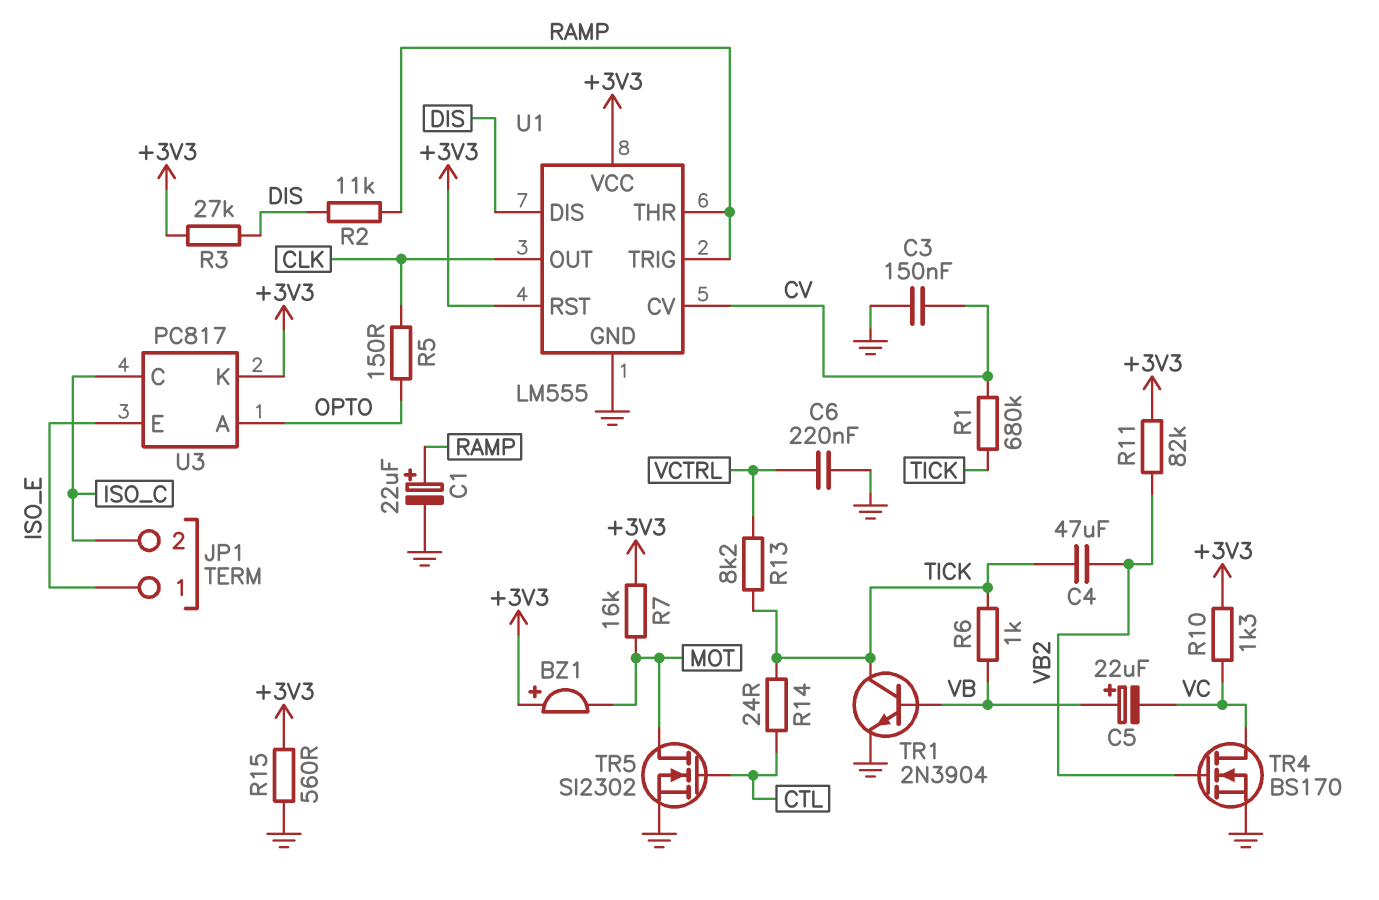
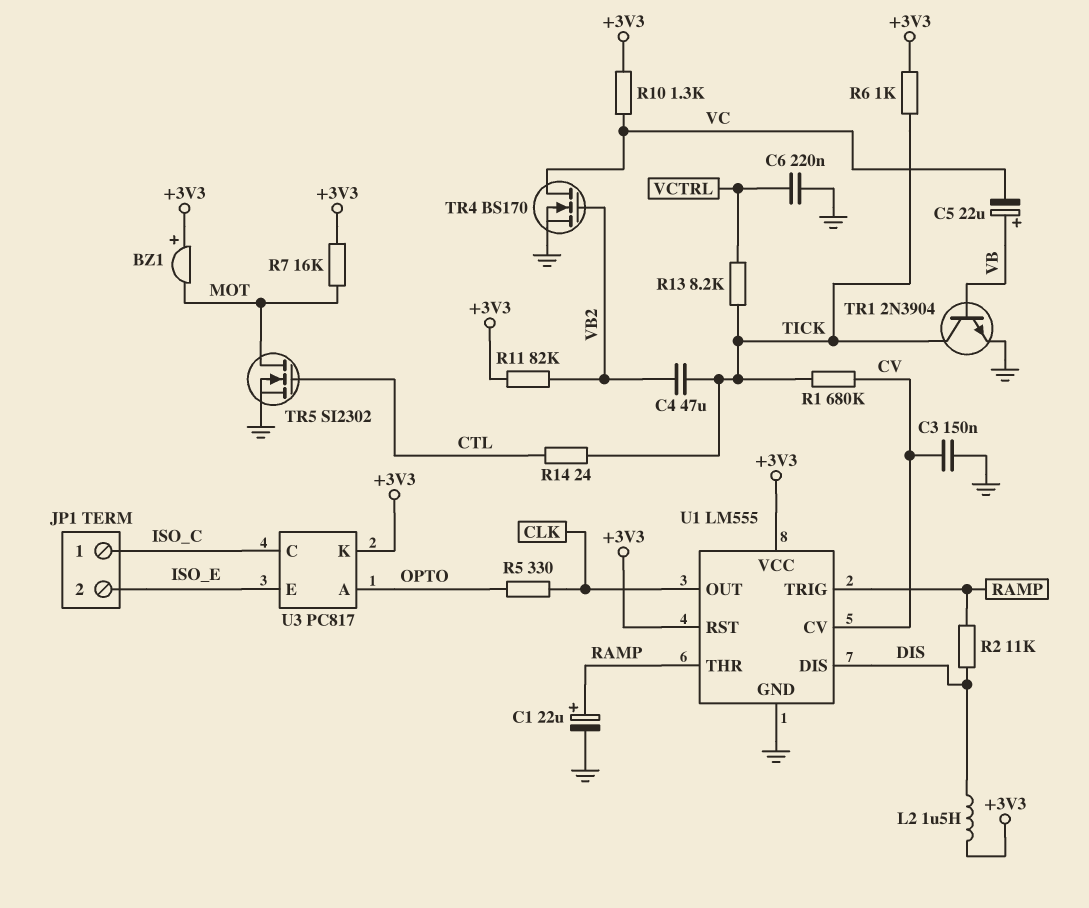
JP1 pin 1: ISO_E -> ISO_C
JP1 pin 2: ISO_C -> ISO_E
L2: none -> 1.5uH (+3V3, DIS)
R3: 27k (+3V3, DIS) -> none
R5: 150 (CLK, OPTO) -> 330 (CLK, OPTO)
R6: 1k (TICK, VB) -> 1k (+3V3, TICK)
R15: 560 (+3V3, GND) -> none

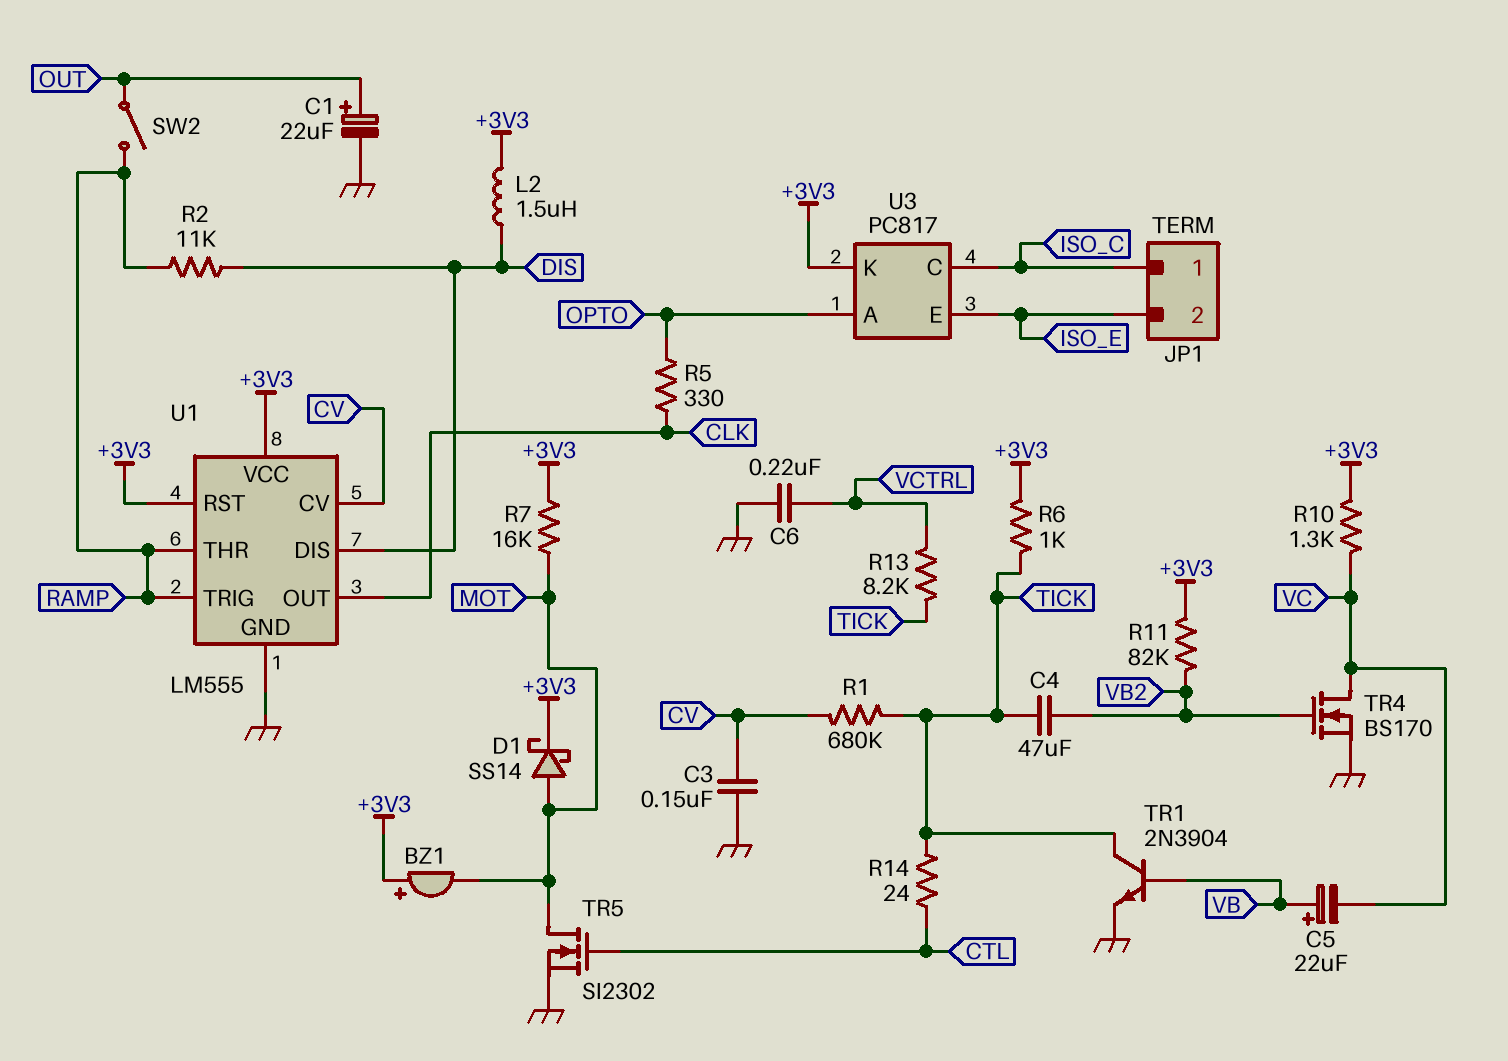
C1: 22uF (plus RAMP, minus GND) -> 22uF (plus OUT, minus GND)
D1: none -> schottky SS14 (A MOT, K +3V3)
SW2: none -> switch (OUT, RAMP)

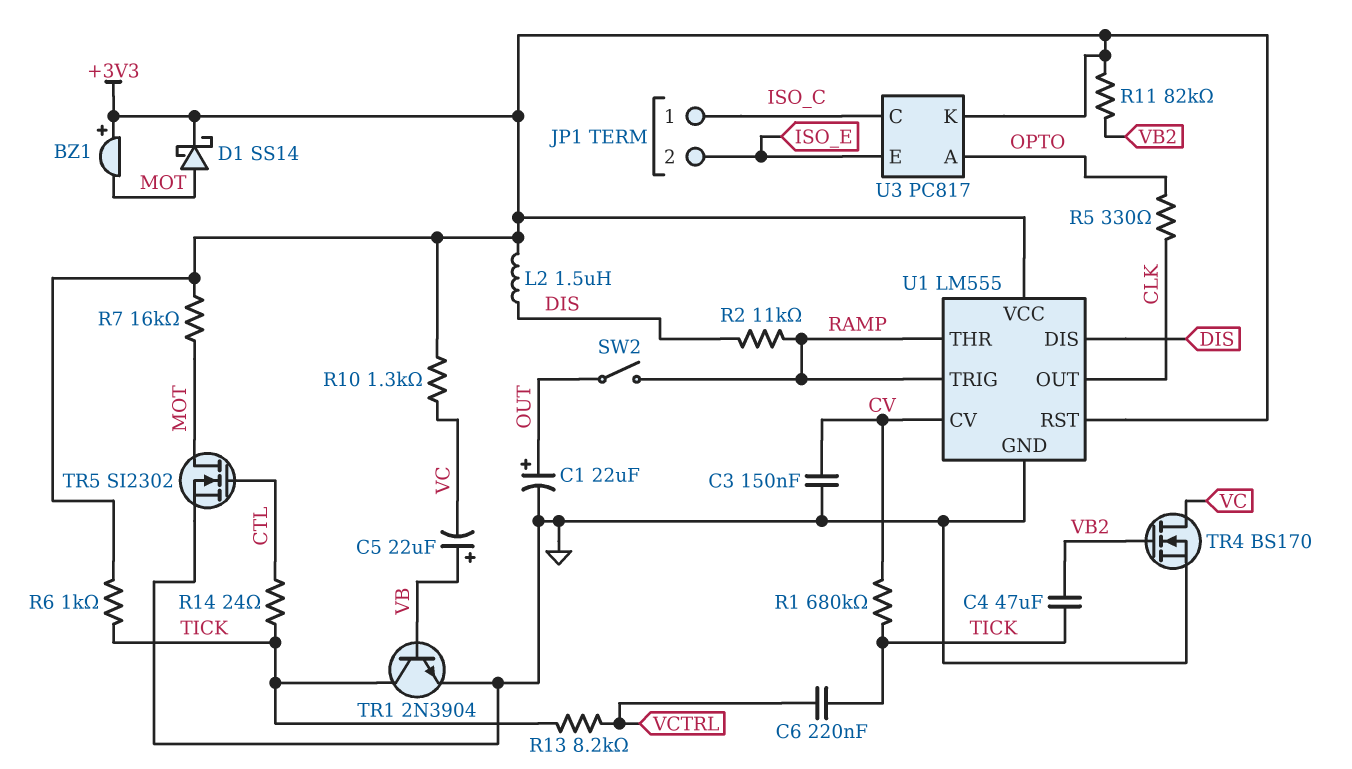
C6: 220nF (GND, VCTRL) -> 220nF (TICK, VCTRL)

